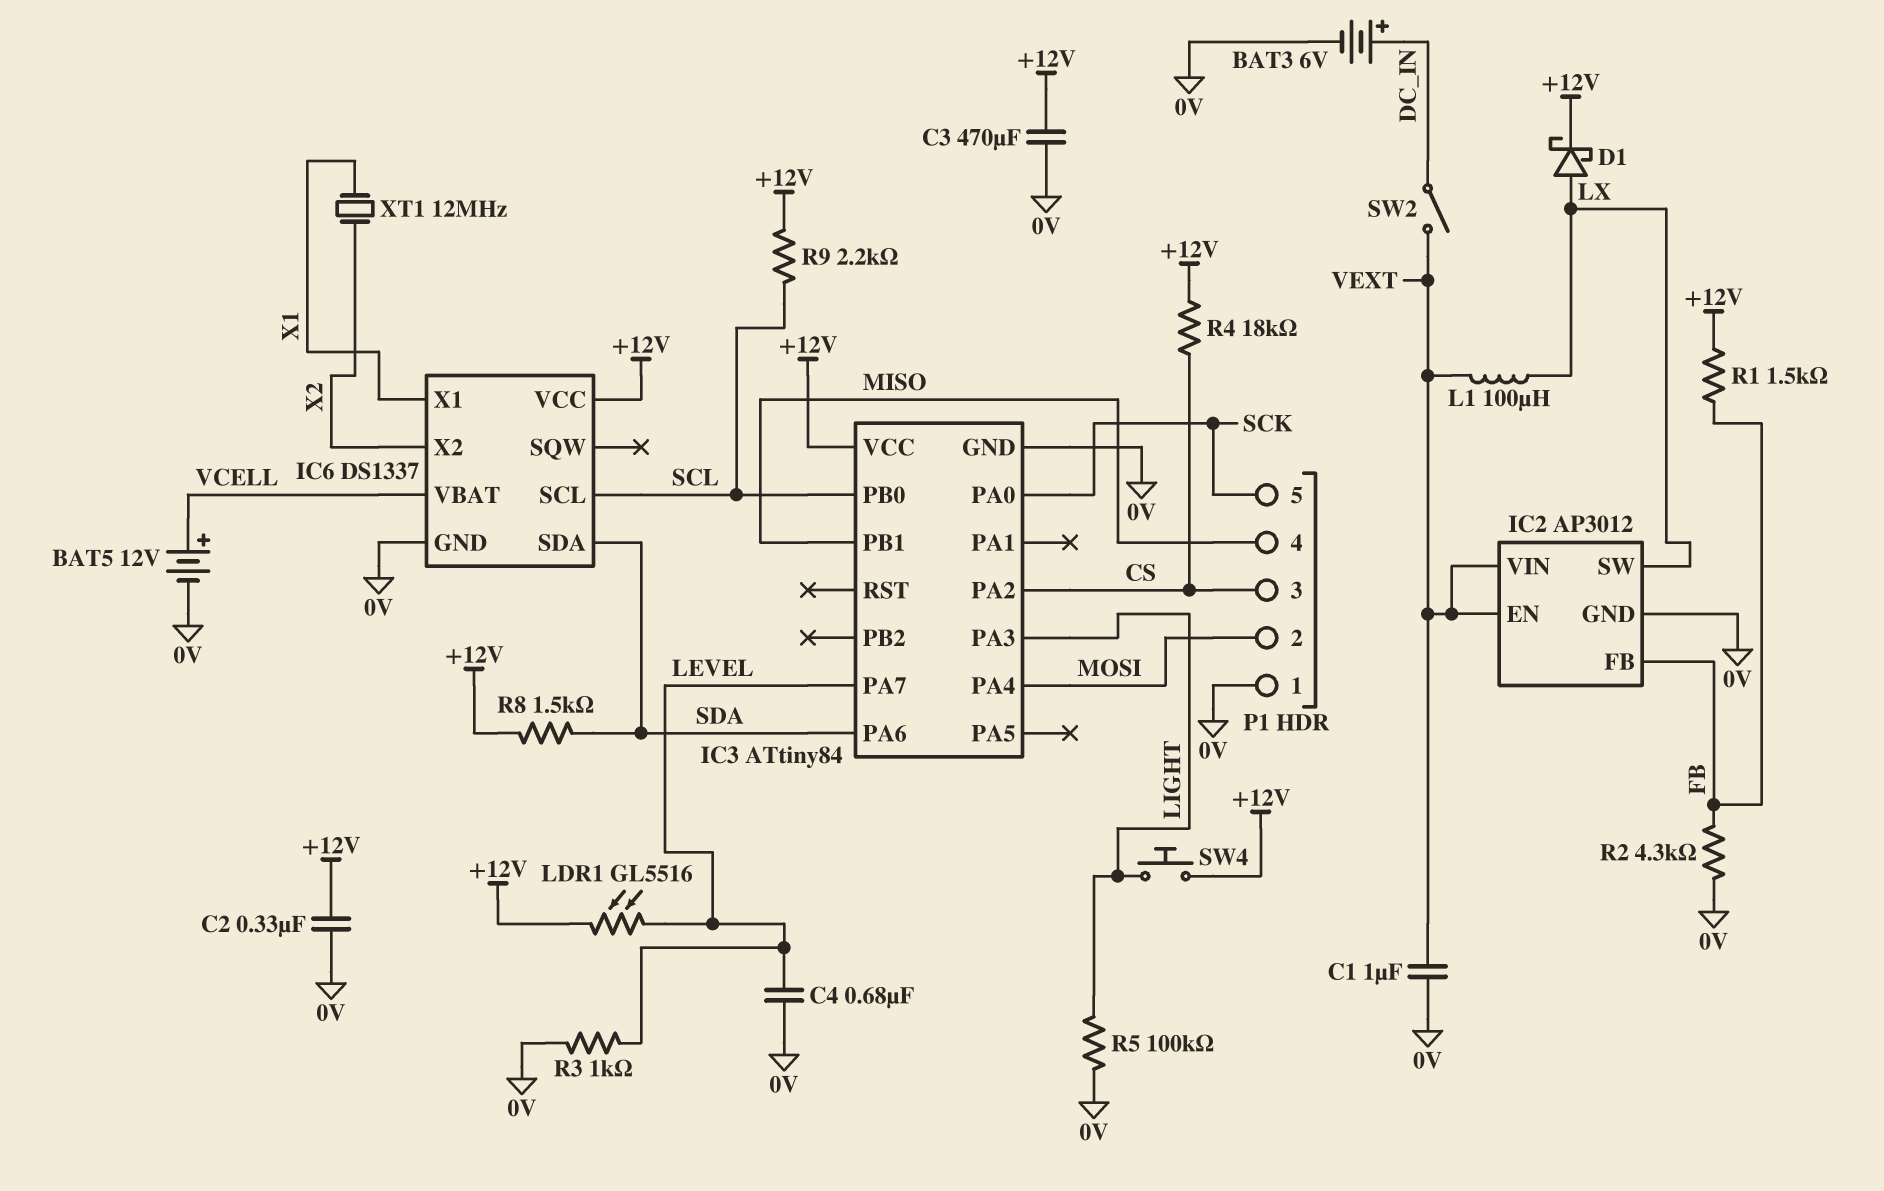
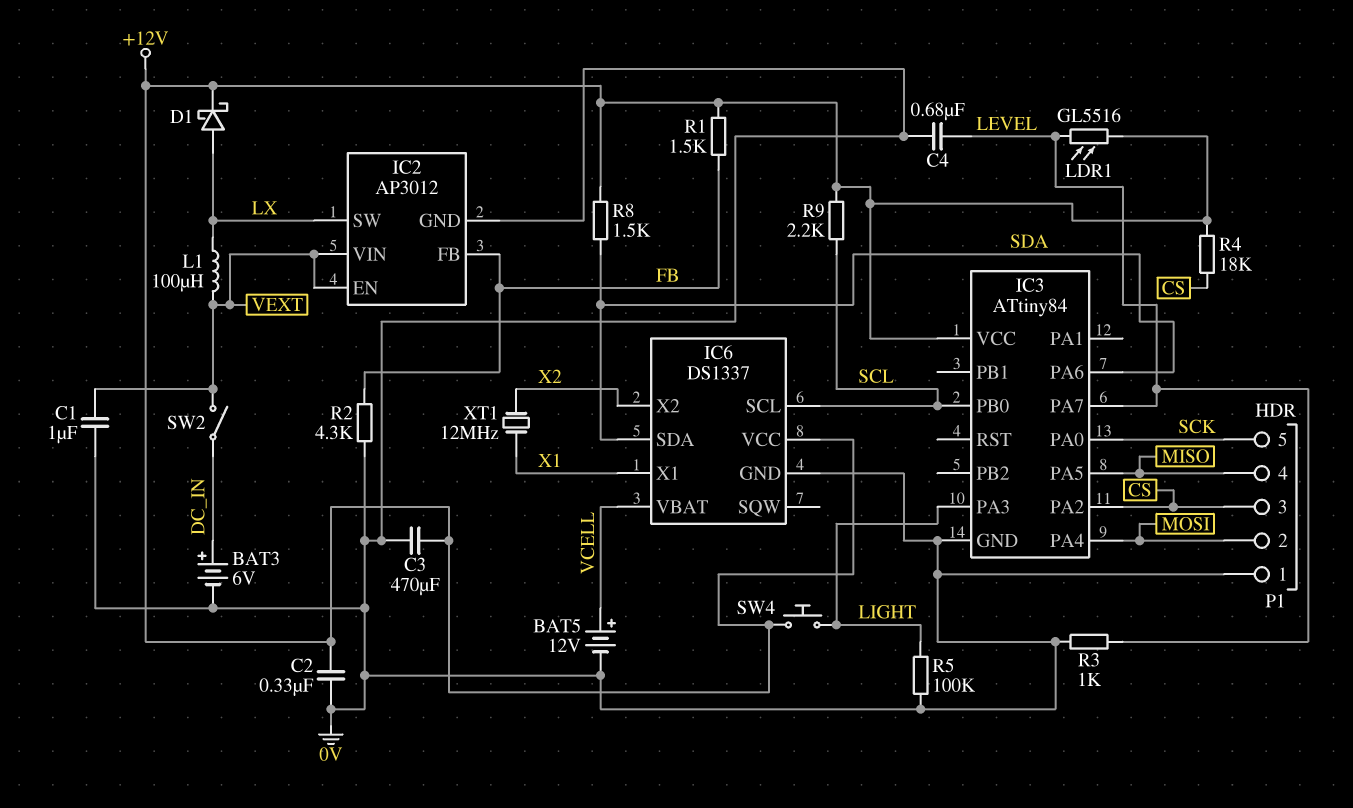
IC3 pin PA5: none -> MISO
IC3 pin PB1: MISO -> none

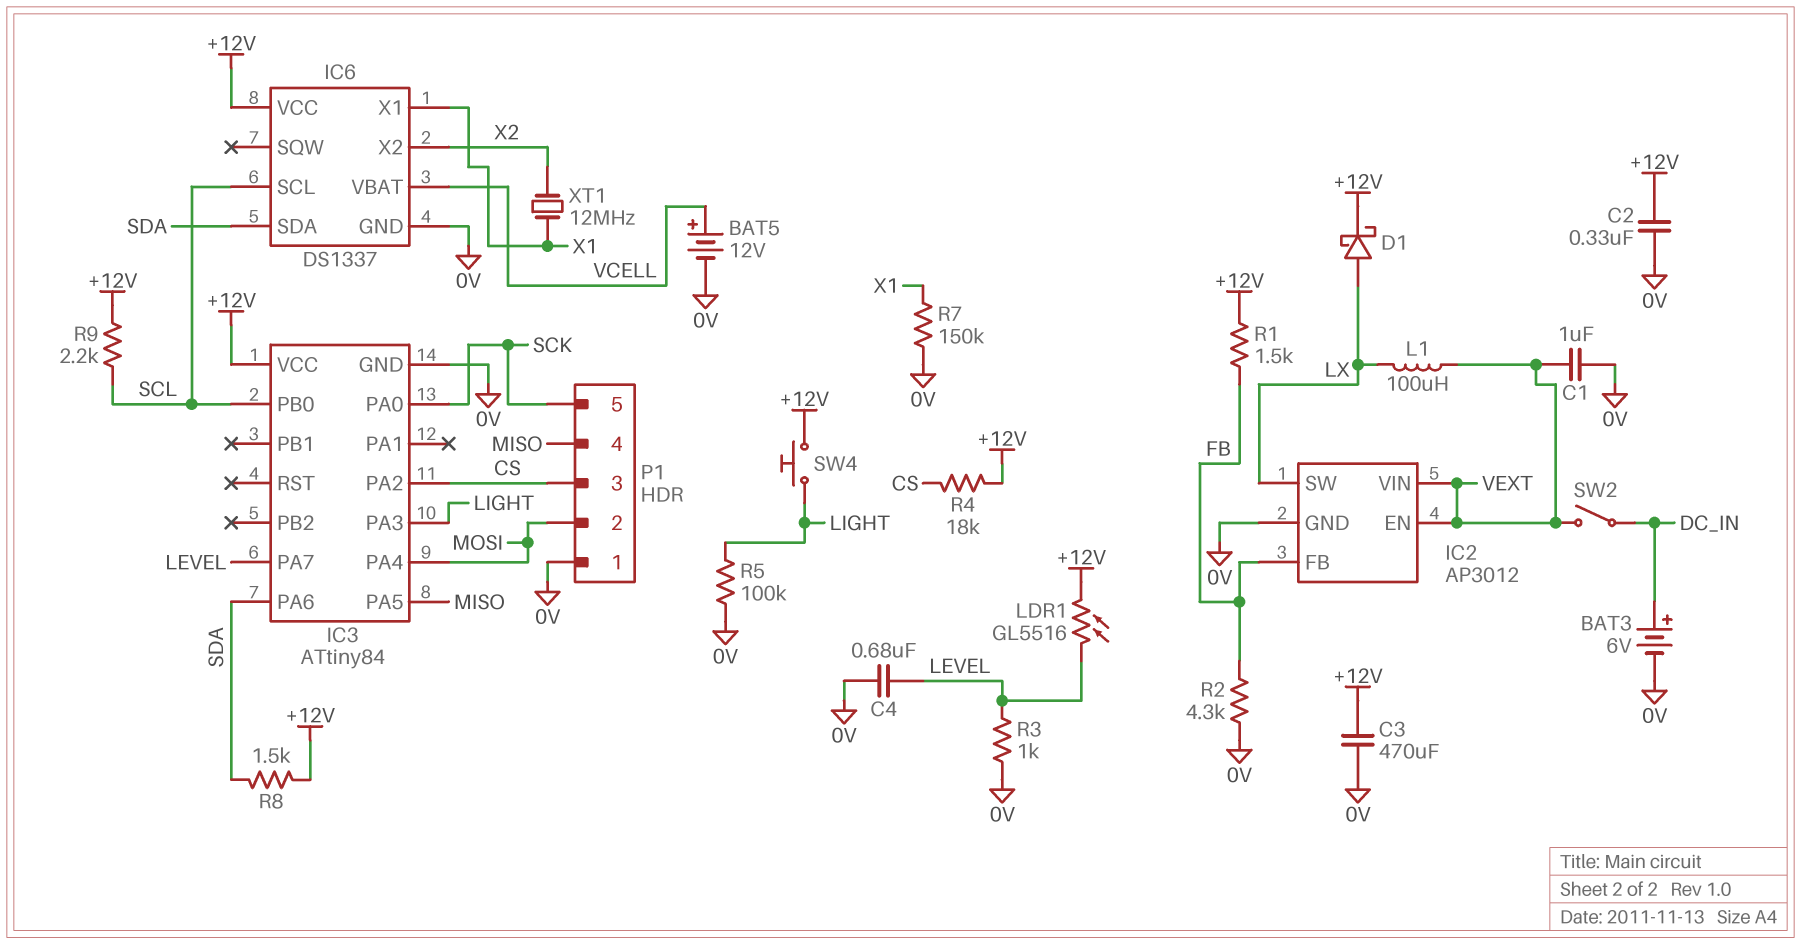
R7: none -> 150k (0V, X1)

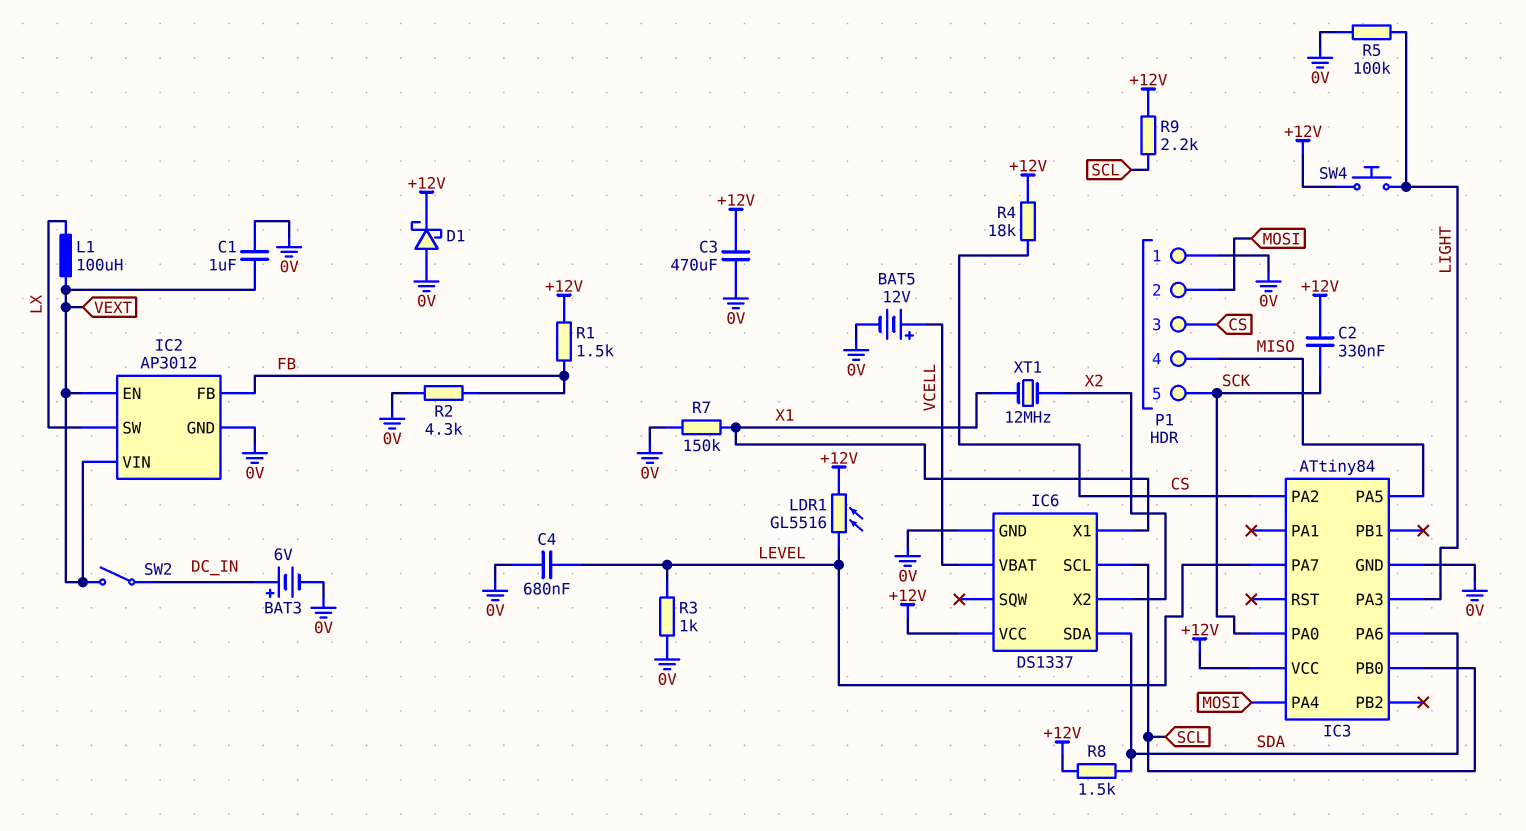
C2: 330nF (+12V, 0V) -> 330nF (+12V, SCK)
D1: schottky (A LX, K +12V) -> schottky (A 0V, K +12V)

